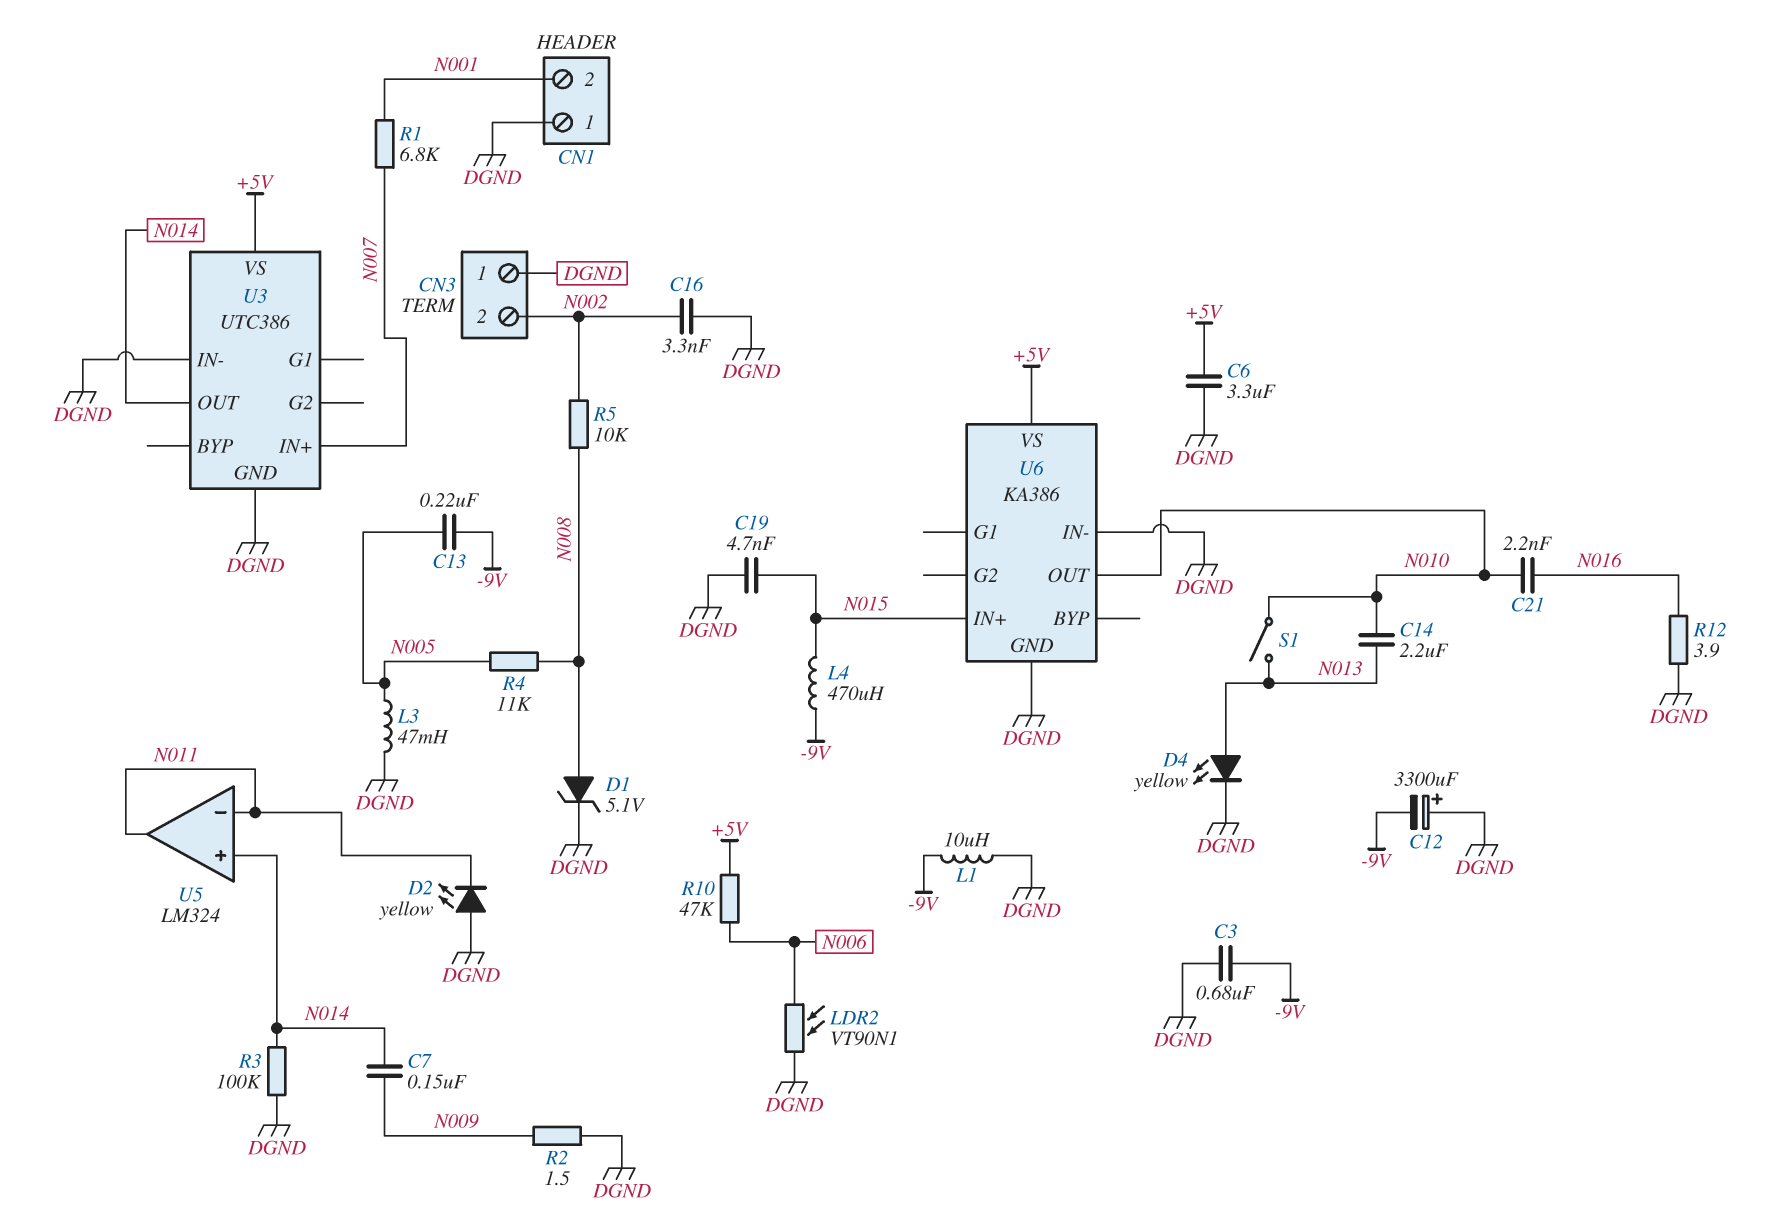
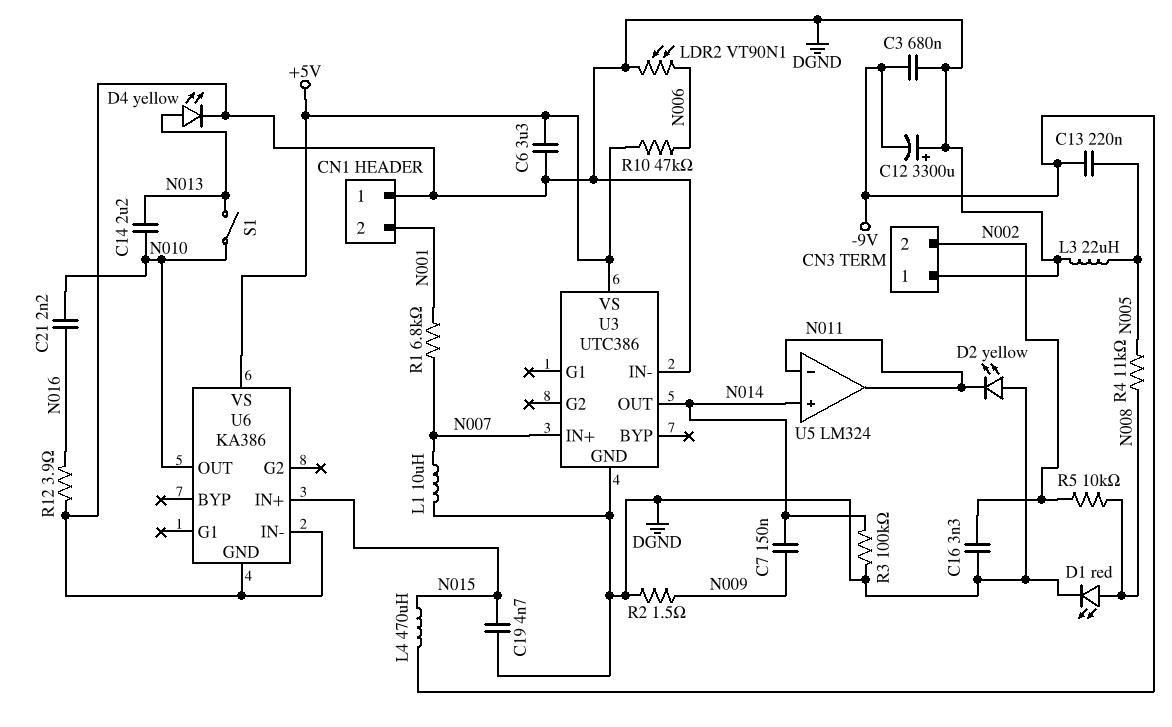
D1: zener 5.1V (A N008, K DGND) -> LED red (A N008, K DGND)
L1: 10uH (-9V, DGND) -> 10uH (DGND, N007)
L3: 47mH (DGND, N005) -> 22uH (DGND, N005)

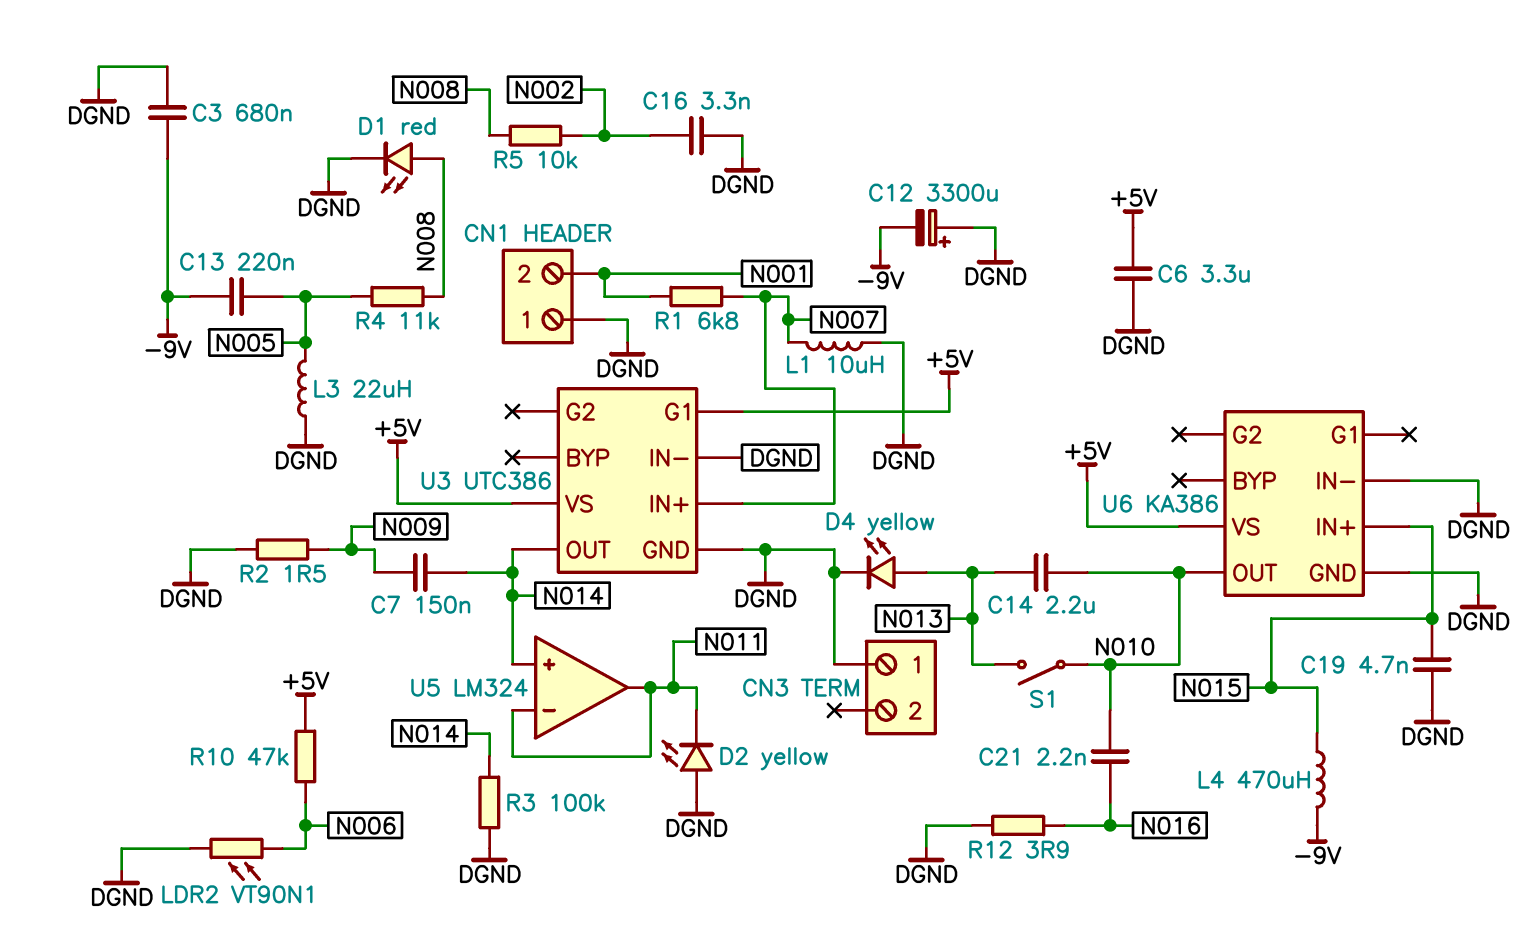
CN3 pin 2: N002 -> none
U3 pin G1: none -> +5V

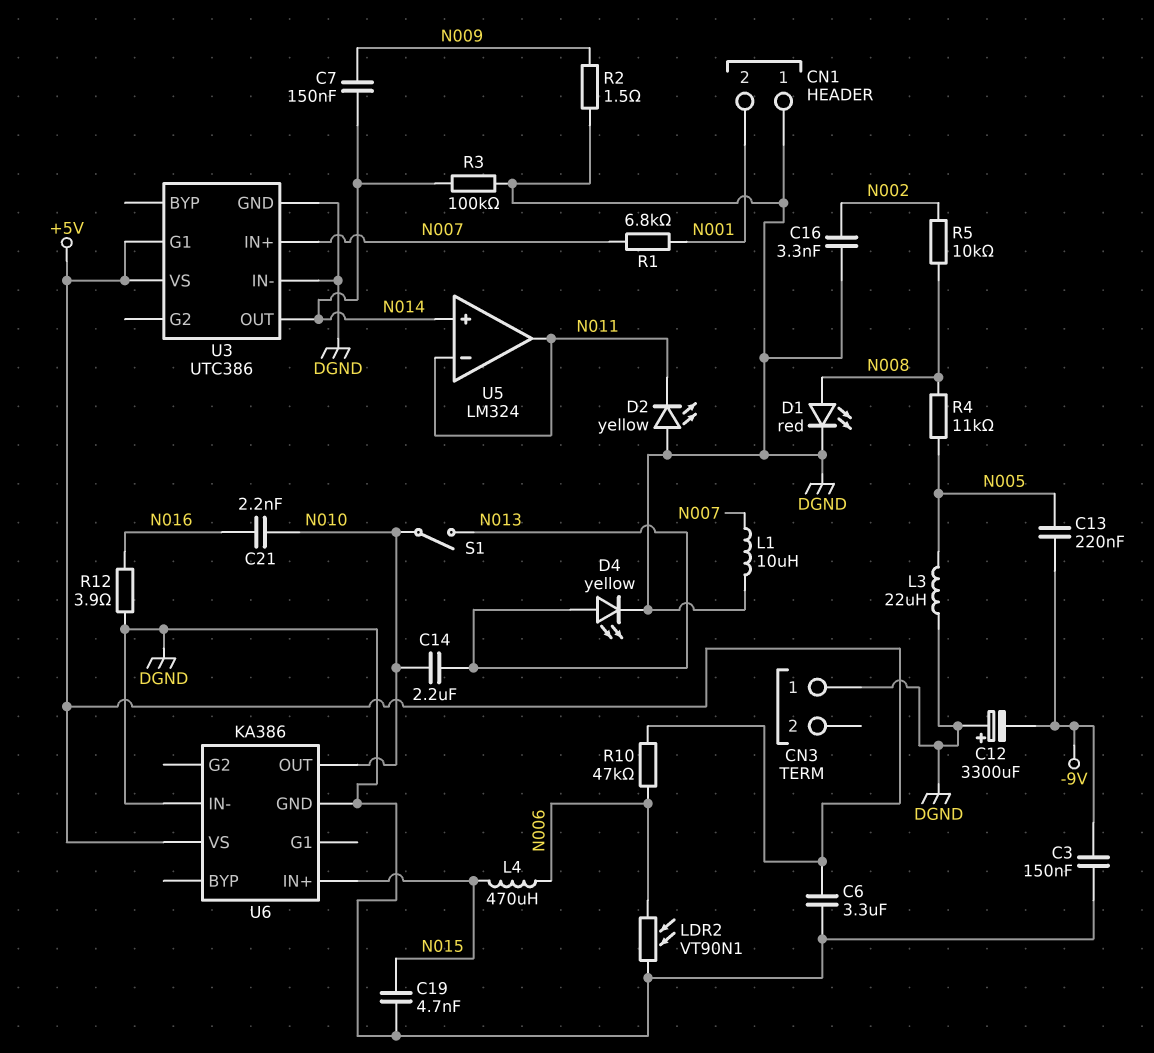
C3: 680nF (-9V, DGND) -> 150nF (-9V, DGND)
L4: 470uH (-9V, N015) -> 470uH (N006, N015)

